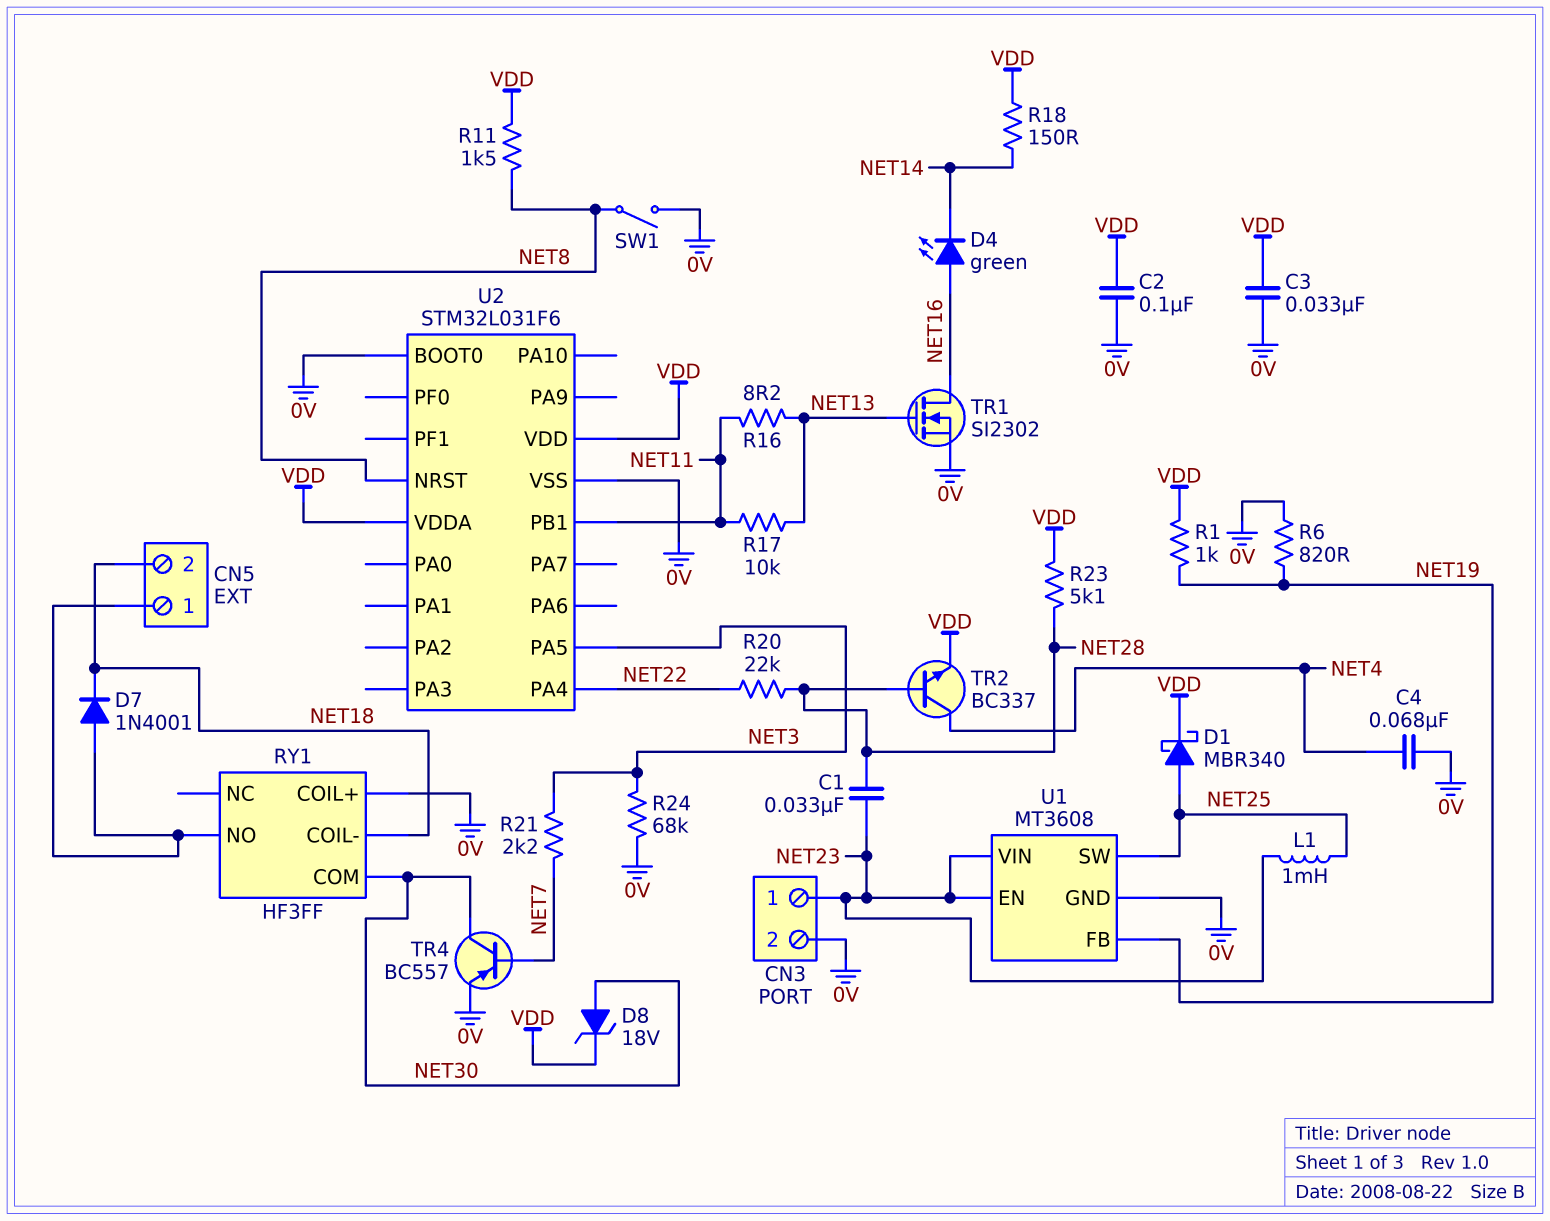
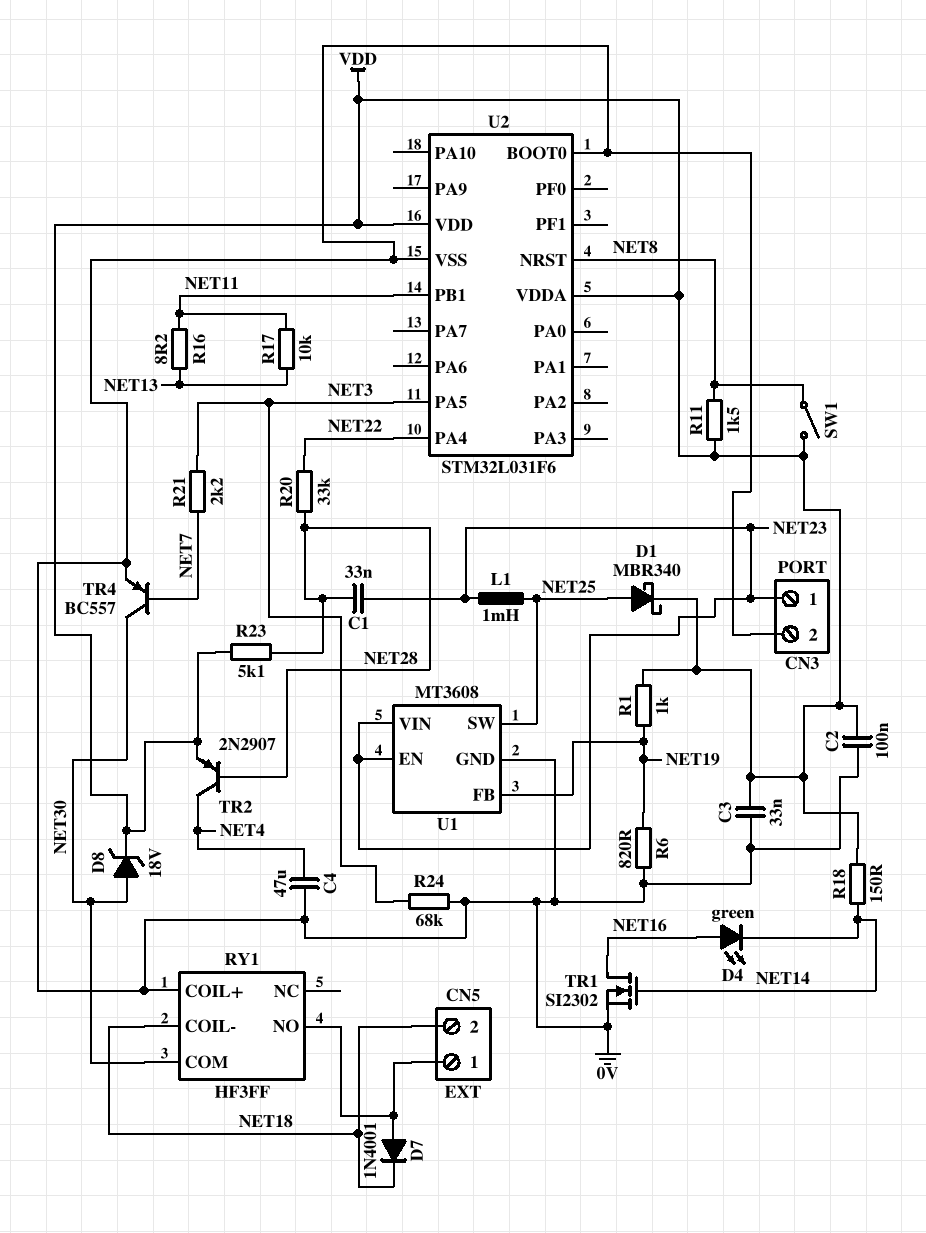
C4: 68nF (0V, NET4) -> 47uF (0V, NET4)
R20: 22k (NET22, NET28) -> 33k (NET22, NET28)
SW1: switch (0V, NET8) -> switch (NET8, VDD)
TR1: NMOS SI2302 (G NET13, D NET16, S 0V) -> NMOS SI2302 (G NET14, D NET16, S 0V)
TR2: NPN BC337 (B NET28, C NET4, E VDD) -> PNP 2N2907 (B NET28, C NET4, E VDD)

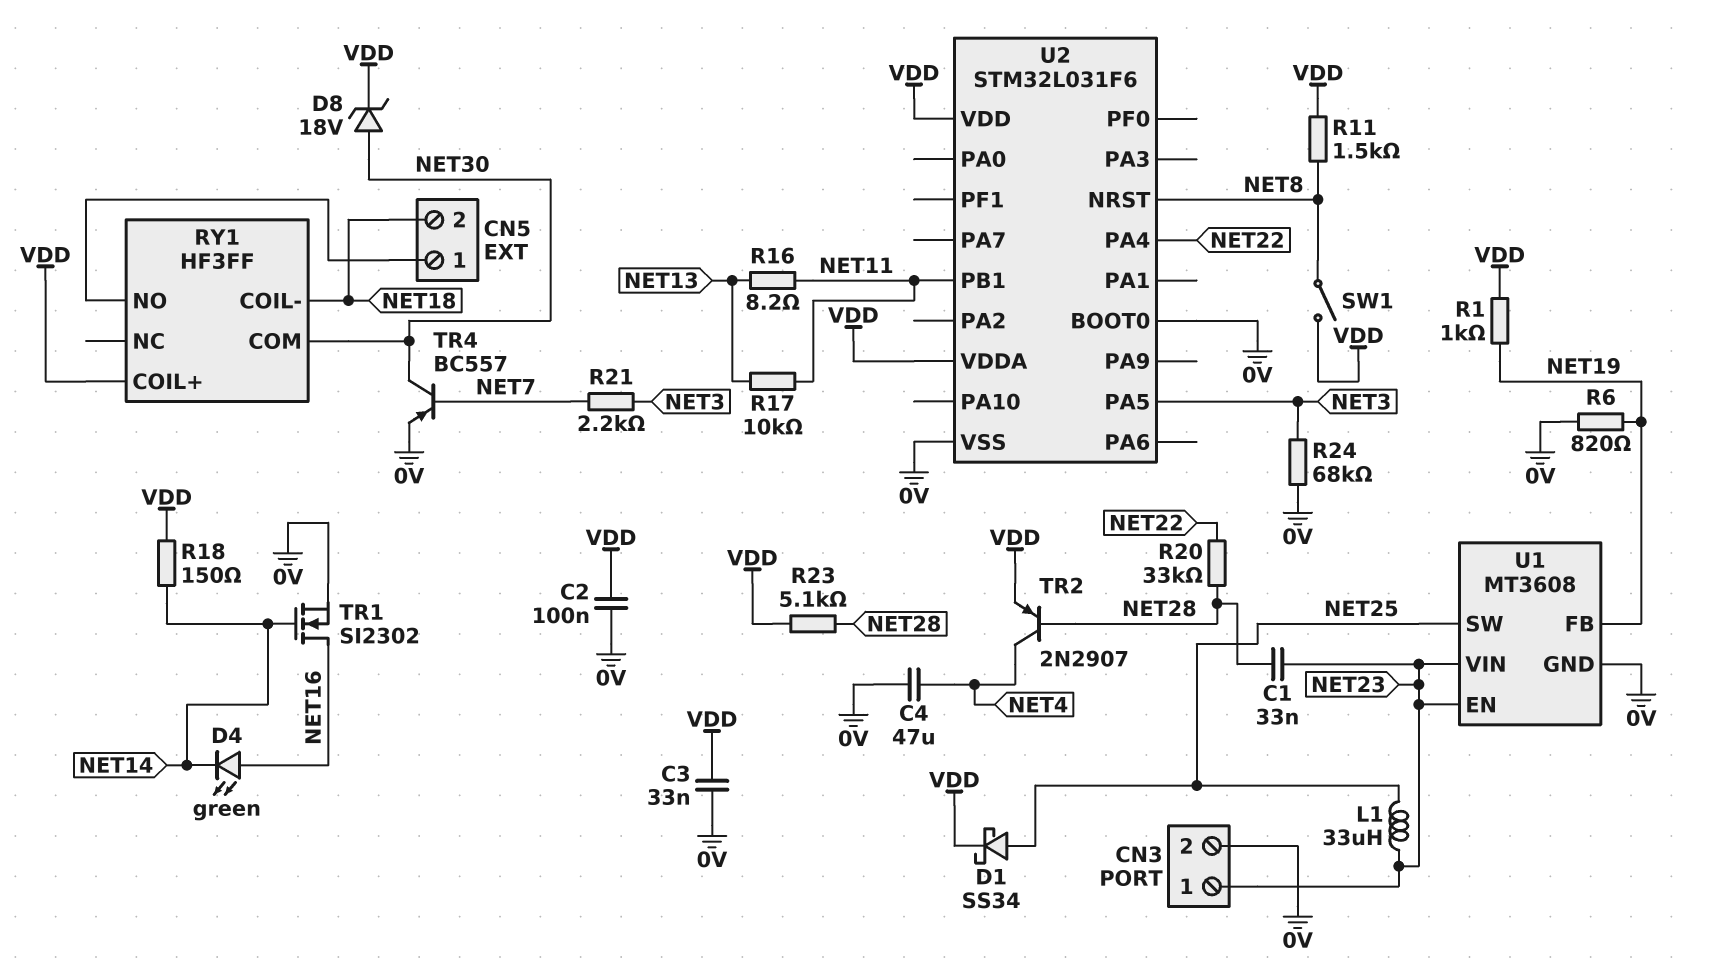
D1: schottky MBR340 (A NET25, K VDD) -> schottky SS34 (A NET25, K VDD)
D7: diode 1N4001 (A CN5/1, K NET18) -> none
L1: 1mH (NET23, NET25) -> 33uH (NET23, NET25)
RY1 pin COIL+: 0V -> VDD

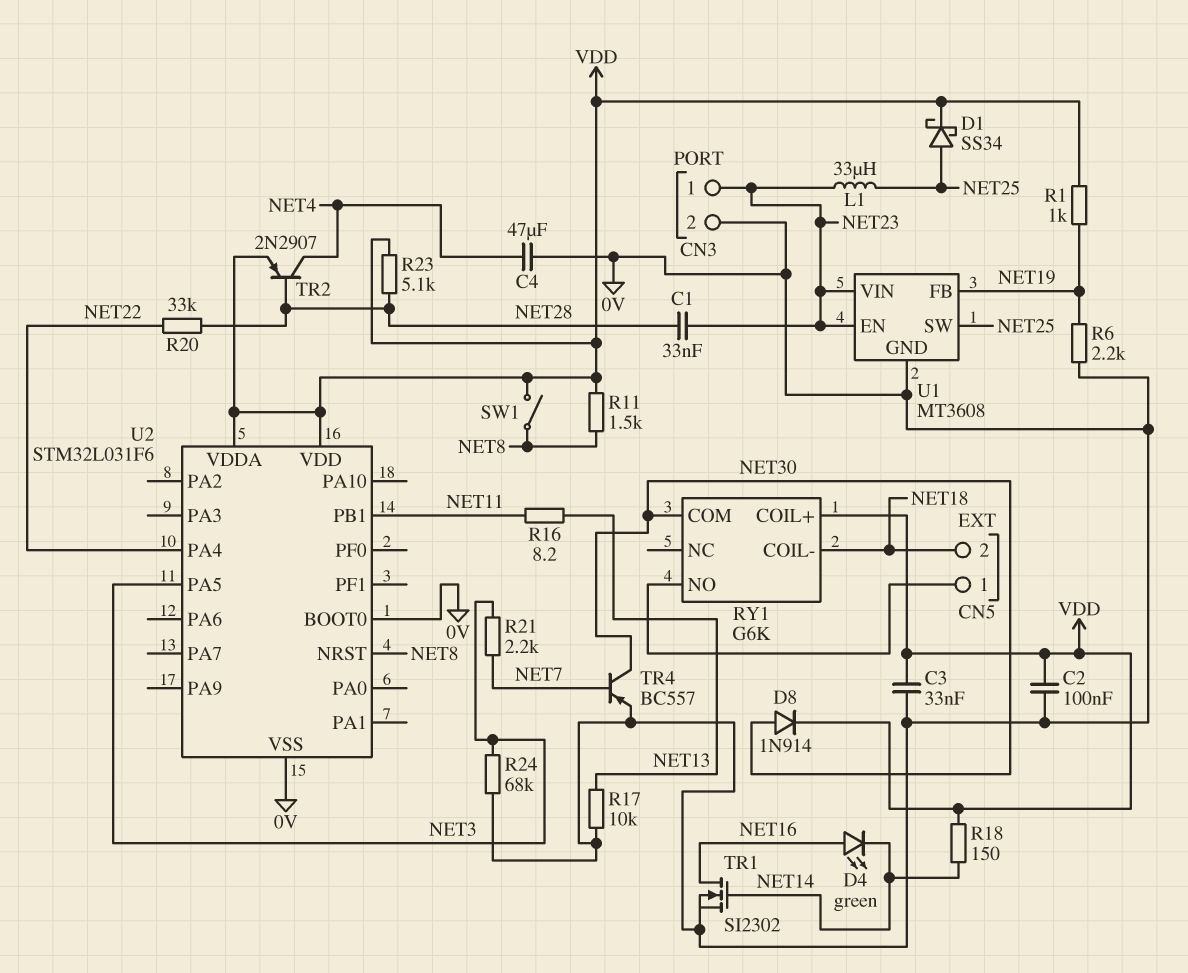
D8: zener 18V (A NET30, K VDD) -> diode 1N914 (A NET30, K VDD)
R6: 820 (0V, NET19) -> 2.2k (0V, NET19)
R17: 10k (NET11, NET13) -> 10k (0V, NET13)
RY1: HF3FF -> G6K

